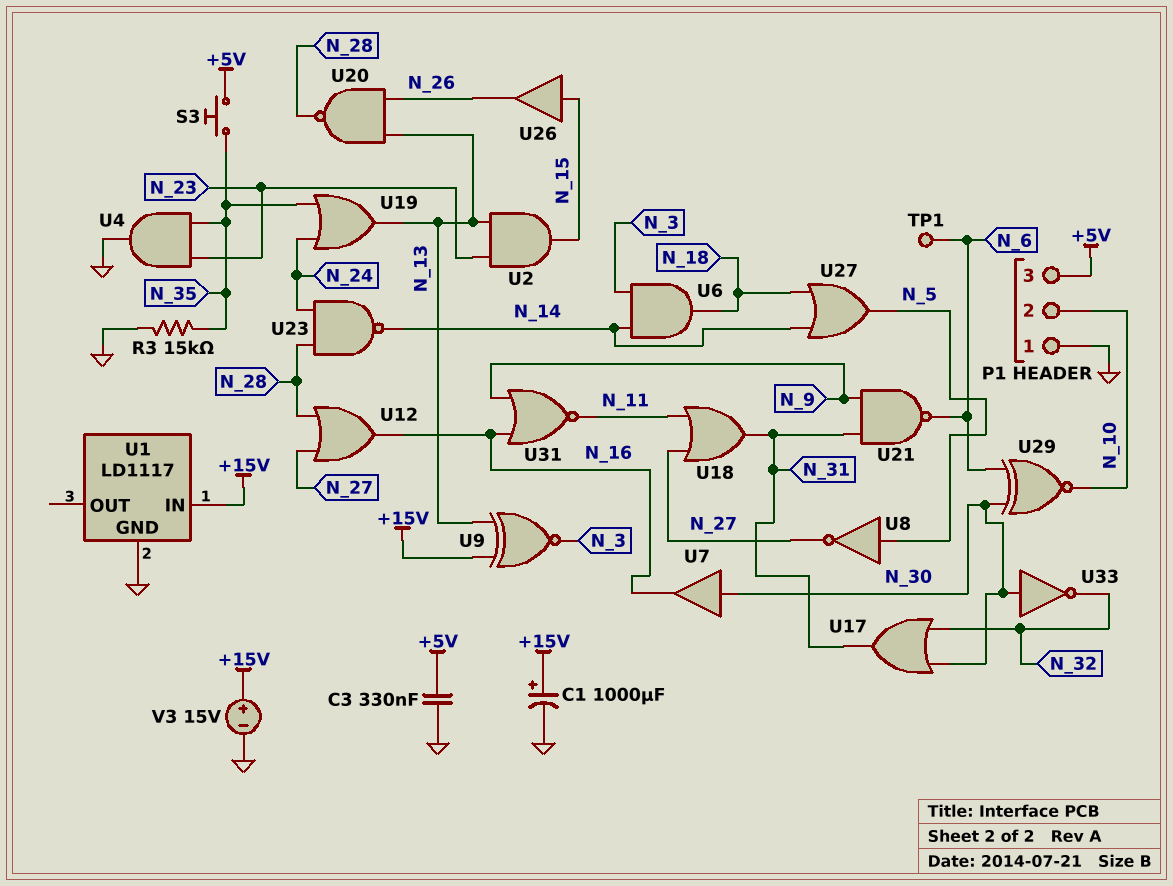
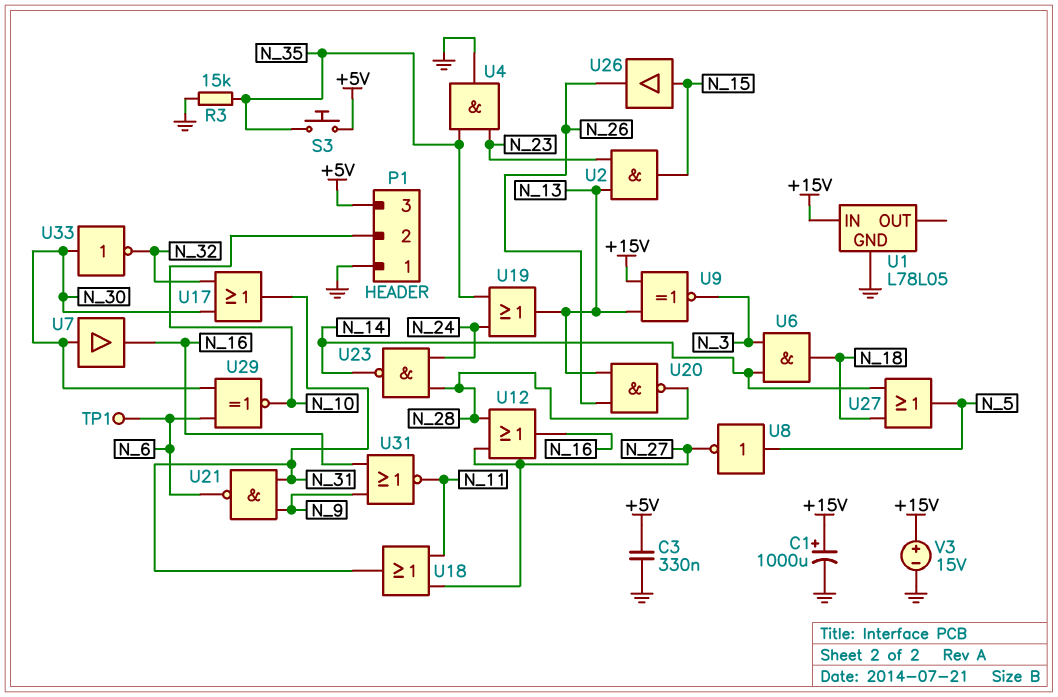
U1: LD1117 -> L78L05

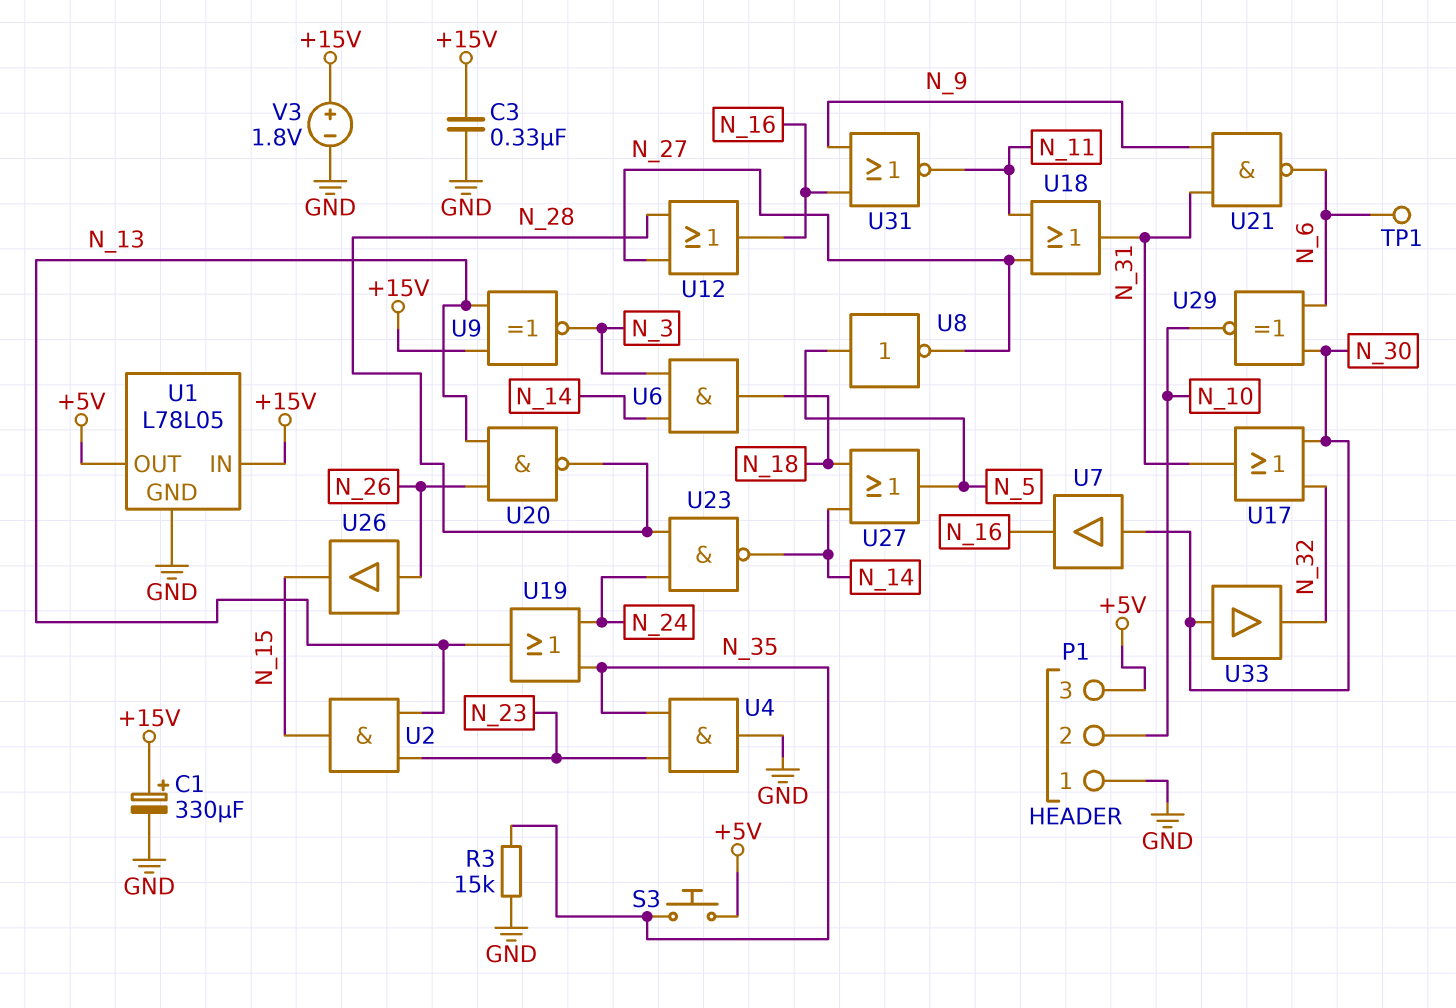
C1: 1000uF (plus +15V, minus GND) -> 330uF (plus +15V, minus GND)
C3: 330nF (+5V, GND) -> 330nF (+15V, GND)
U1 pin OUT: none -> +5V
U26: buffer (in N_15, out N_26) -> buffer (in N_26, out N_15)
U33: NOT (in N_30, out N_32) -> buffer (in N_30, out N_32)
V3: 15V (plus +15V, minus GND) -> 1.8V (plus +15V, minus GND)

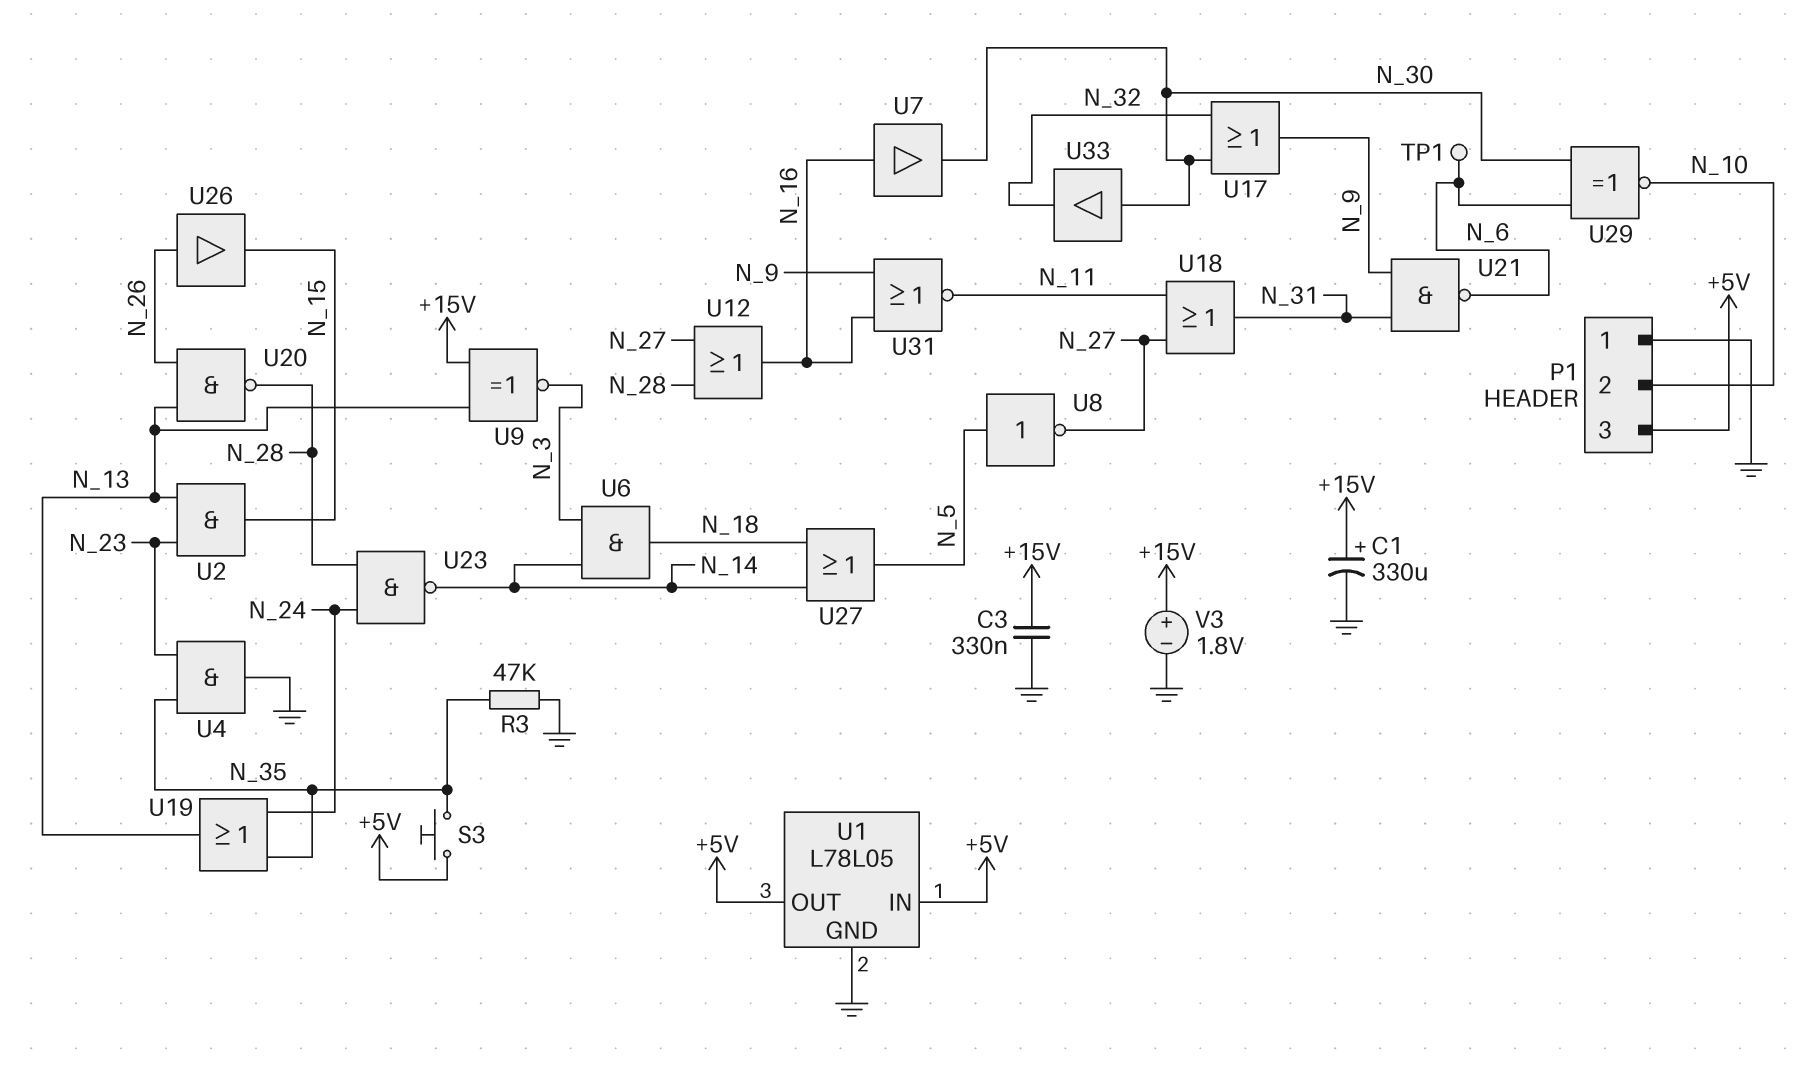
R3: 15k (GND, N_35) -> 47k (GND, N_35)
U1 pin IN: +15V -> +5V
U7: buffer (in N_30, out N_16) -> buffer (in N_16, out N_30)
U17: OR (in N_30, in N_32, out N_31) -> OR (in N_30, in N_32, out N_9)

